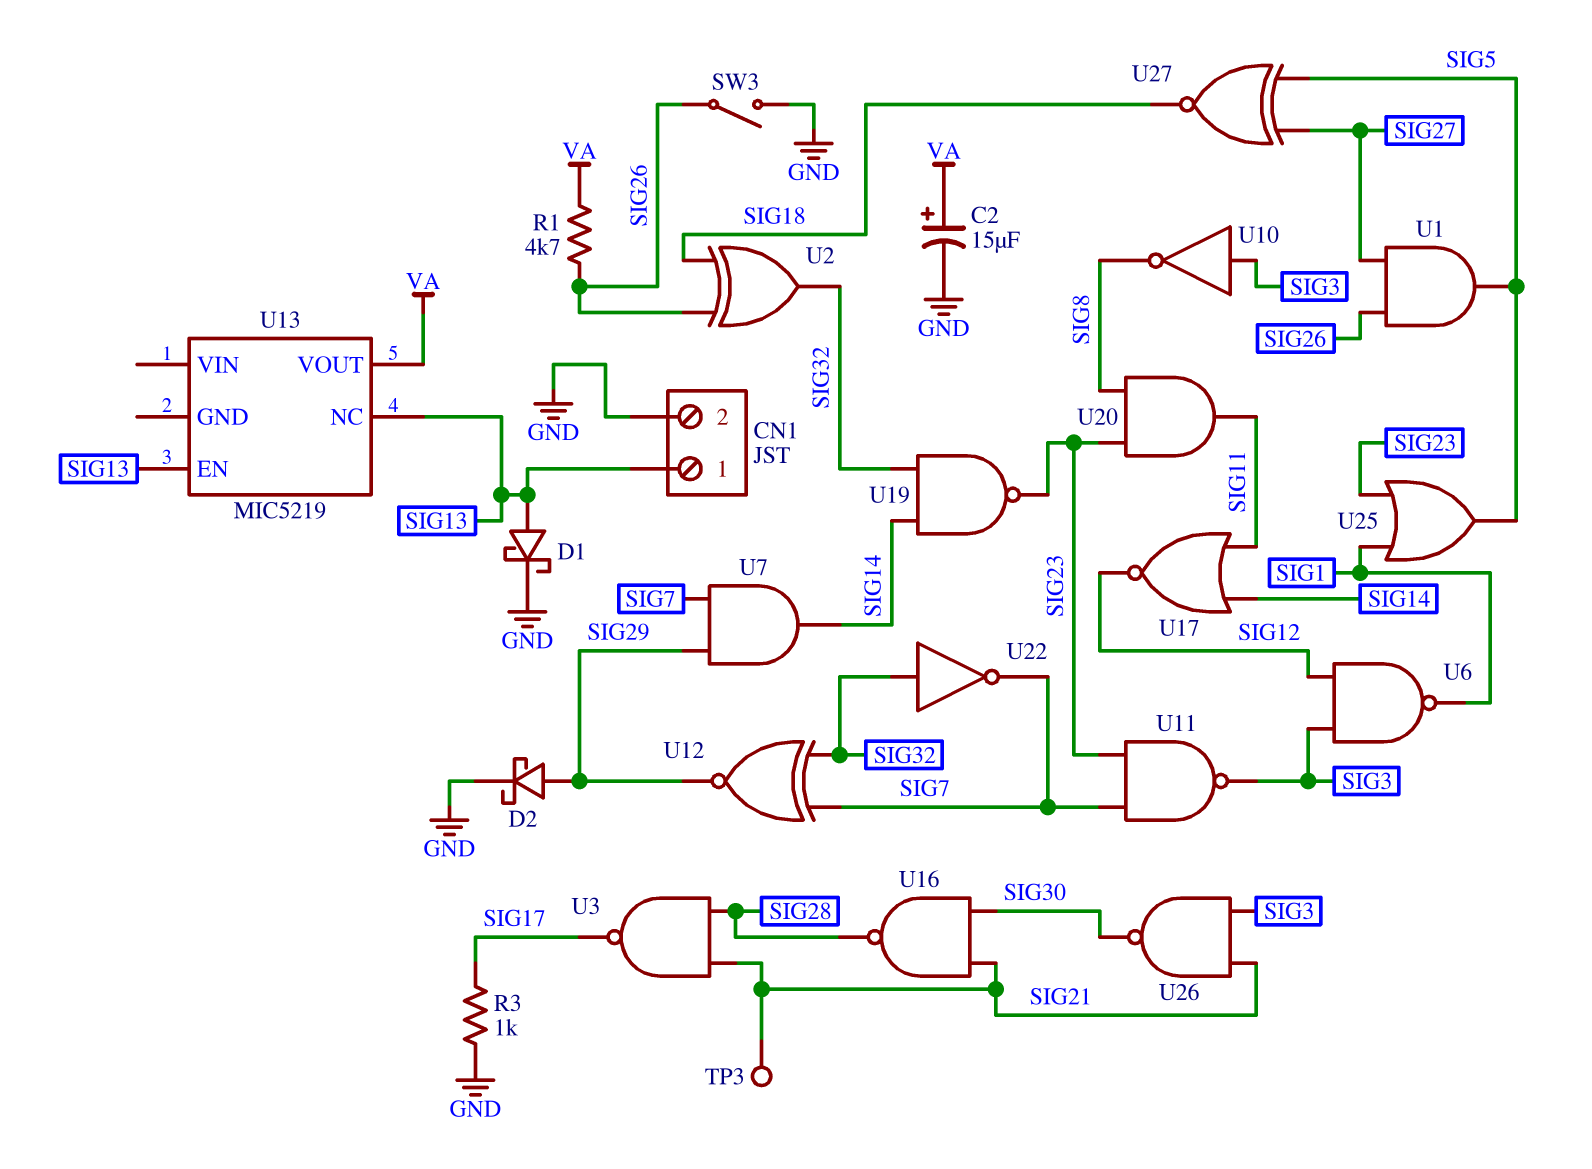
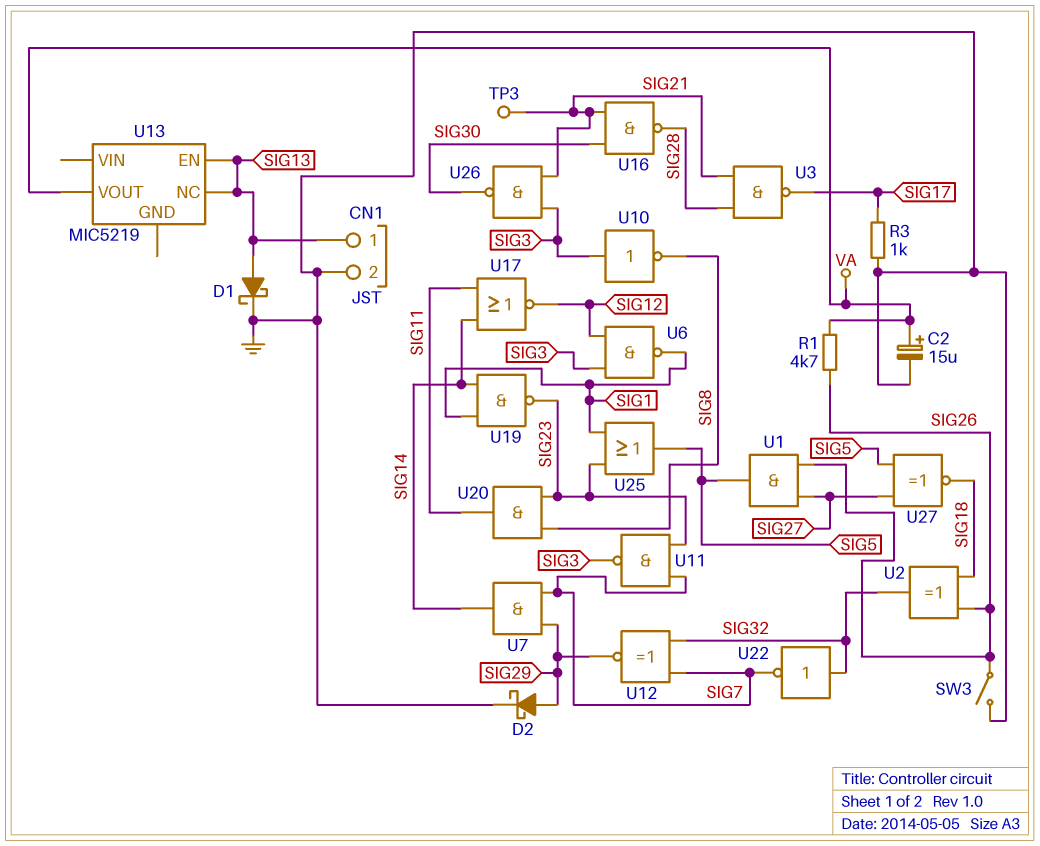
U19: NAND (in SIG14, in SIG32, out SIG23) -> NAND (in SIG1, in SIG14, out SIG23)

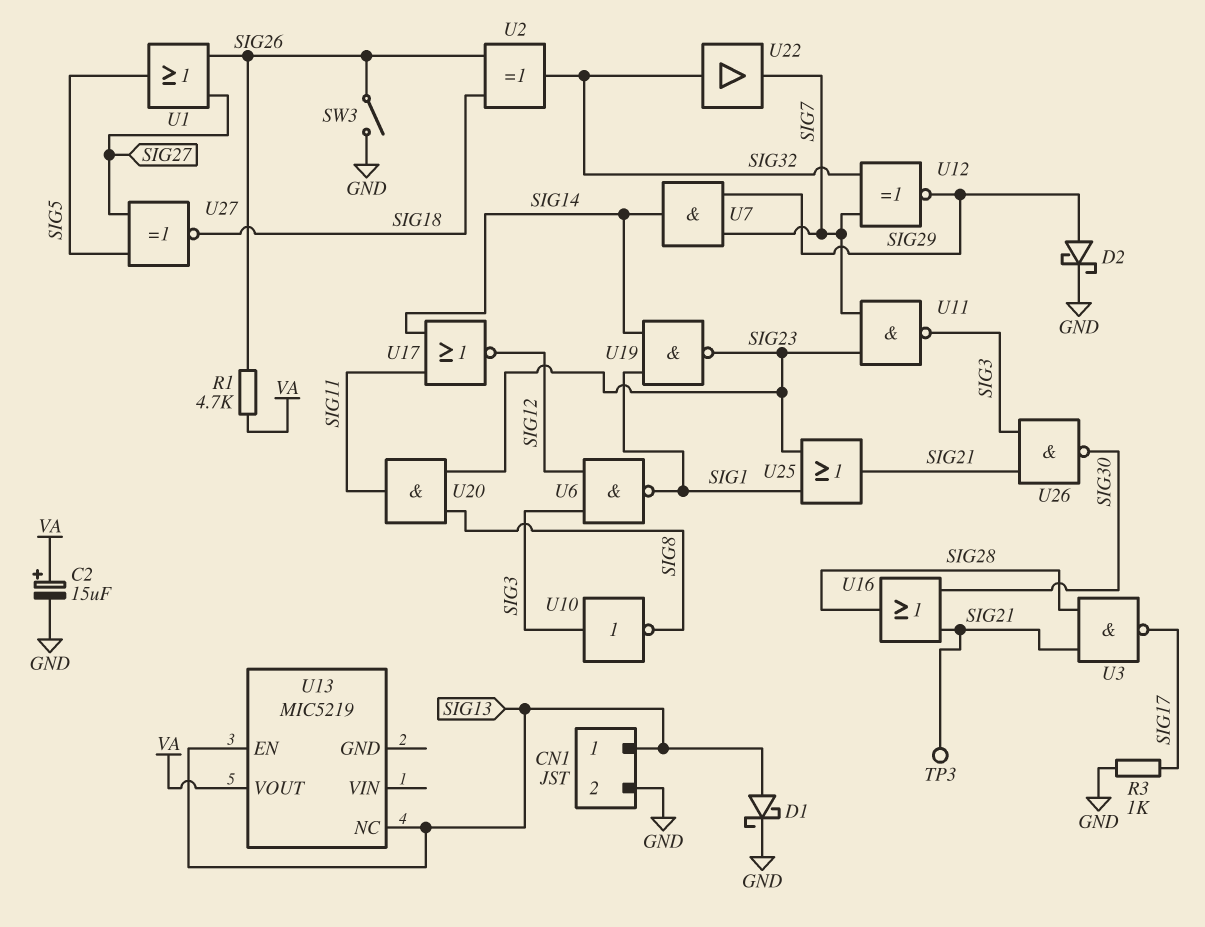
U1: AND (in SIG26, in SIG27, out SIG5) -> OR (in SIG26, in SIG27, out SIG5)
U16: NAND (in SIG21, in SIG30, out SIG28) -> OR (in SIG21, in SIG30, out SIG28)
U22: NOT (in SIG32, out SIG7) -> buffer (in SIG32, out SIG7)
U25: OR (in SIG1, in SIG23, out SIG5) -> OR (in SIG1, in SIG23, out SIG21)

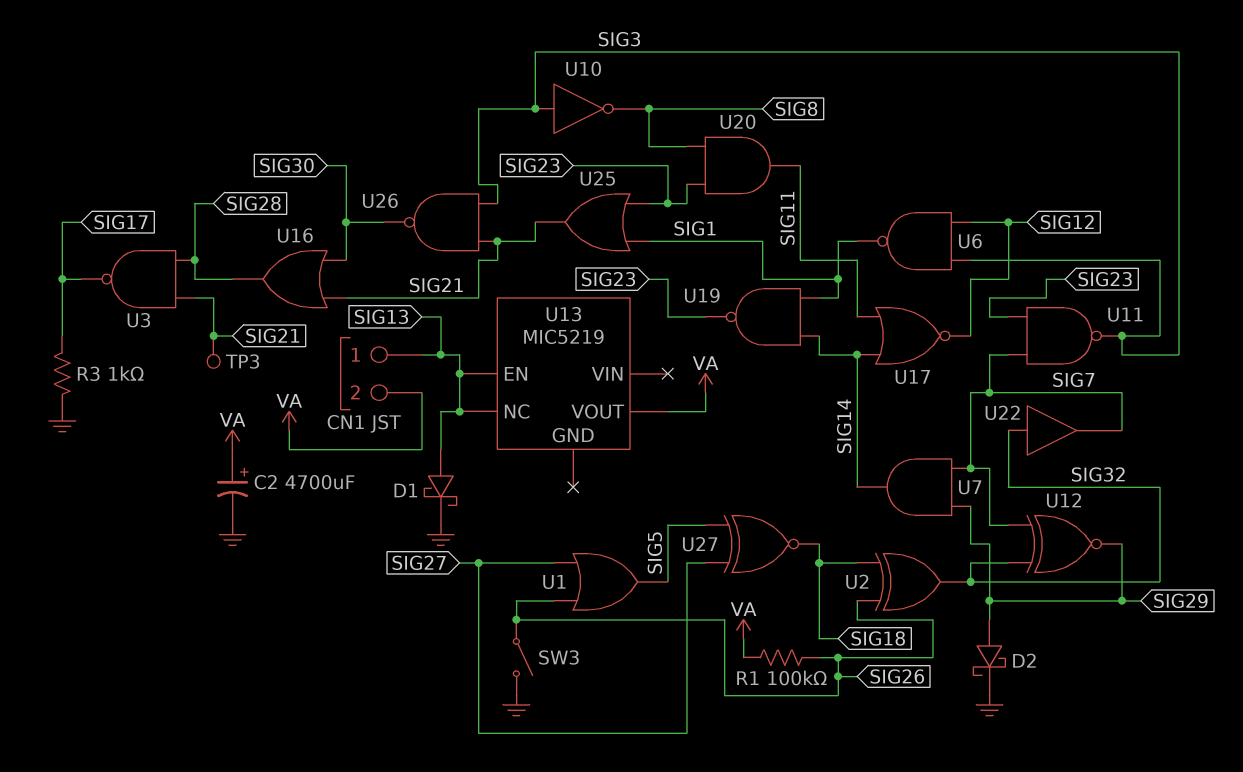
C2: 15uF (plus VA, minus GND) -> 4700uF (plus VA, minus GND)
CN1 pin 2: GND -> VA
R1: 4.7k (SIG26, VA) -> 100k (SIG26, VA)

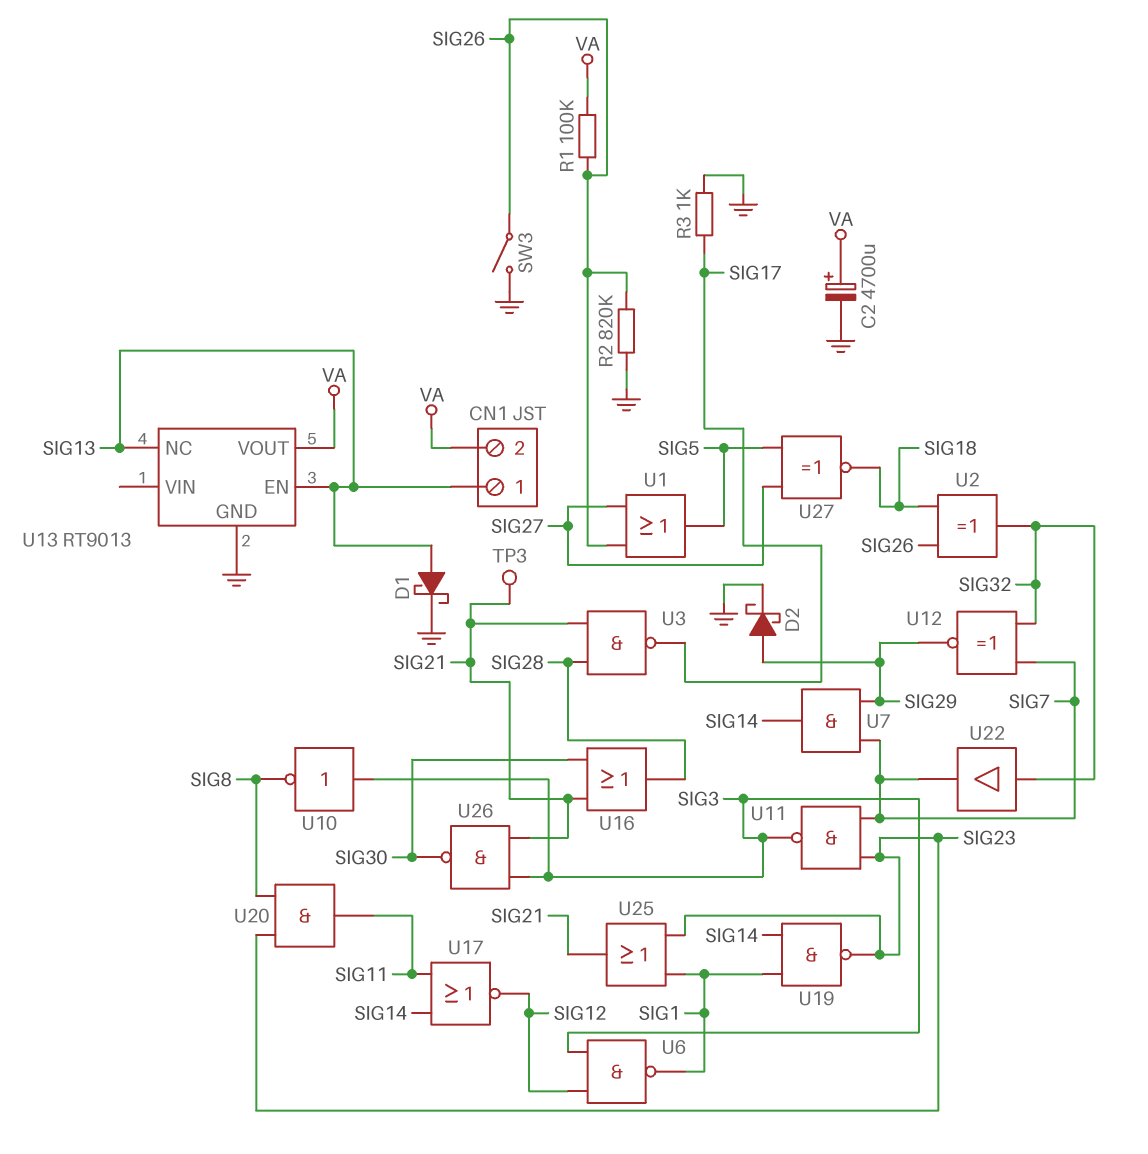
R2: none -> 820k (GND, SIG26)
U13: MIC5219 -> RT9013
U13 pin GND: none -> GND

